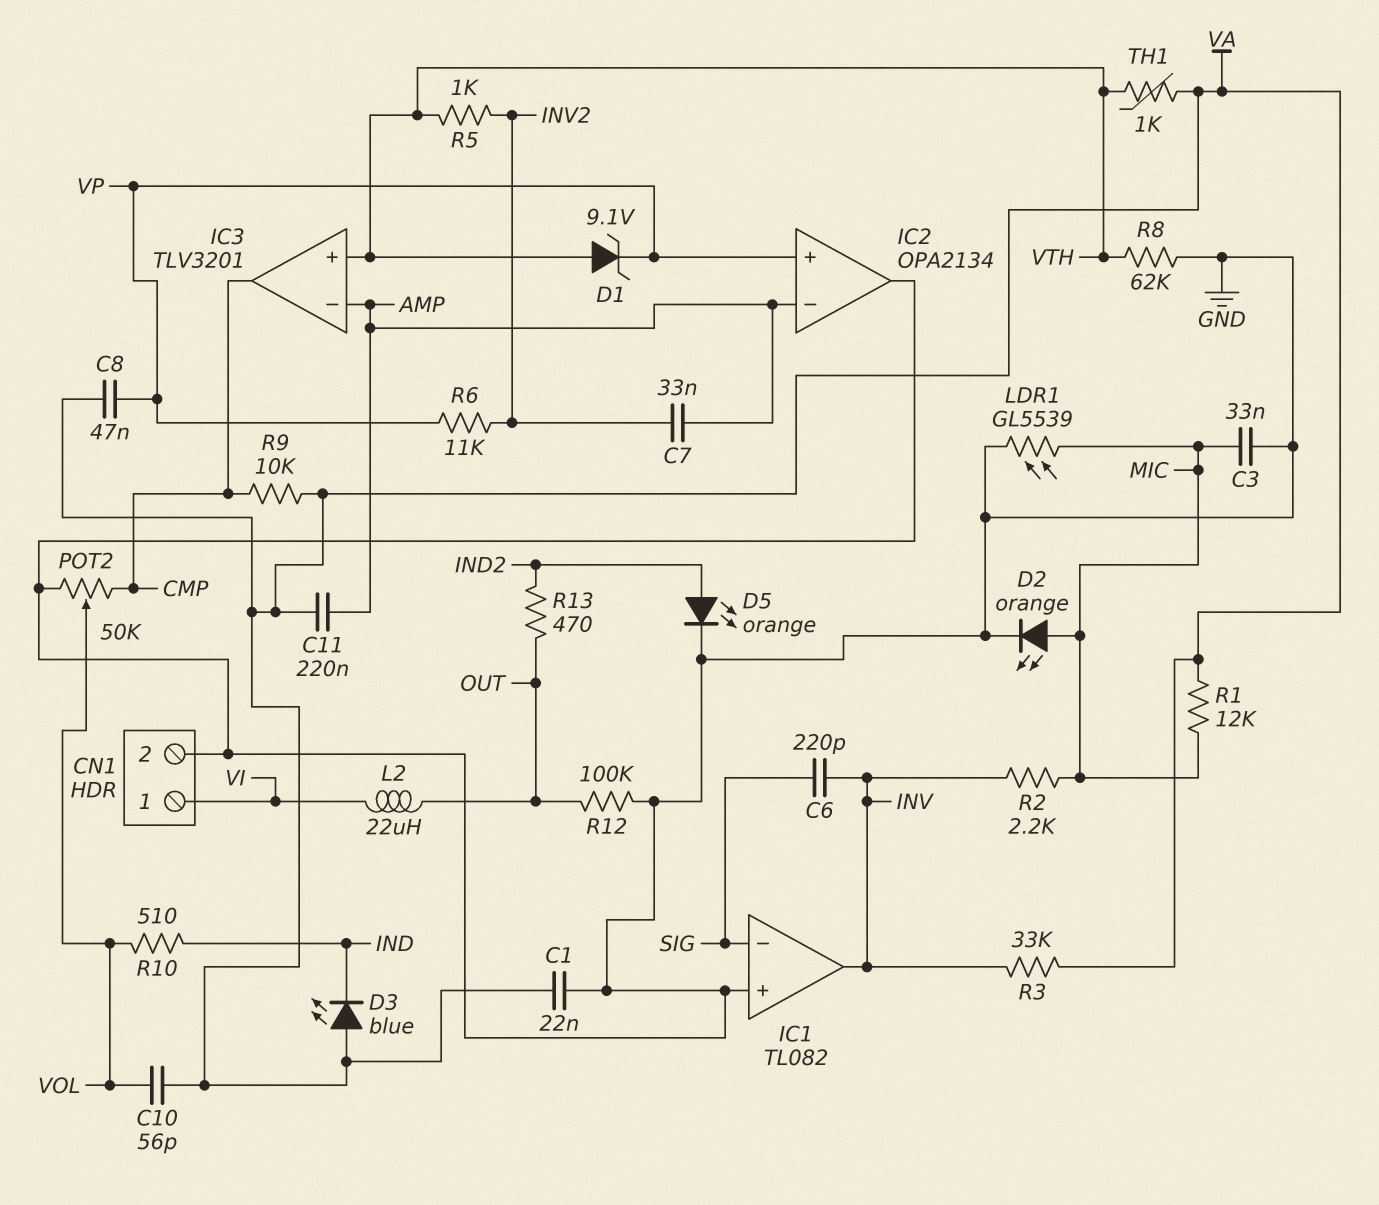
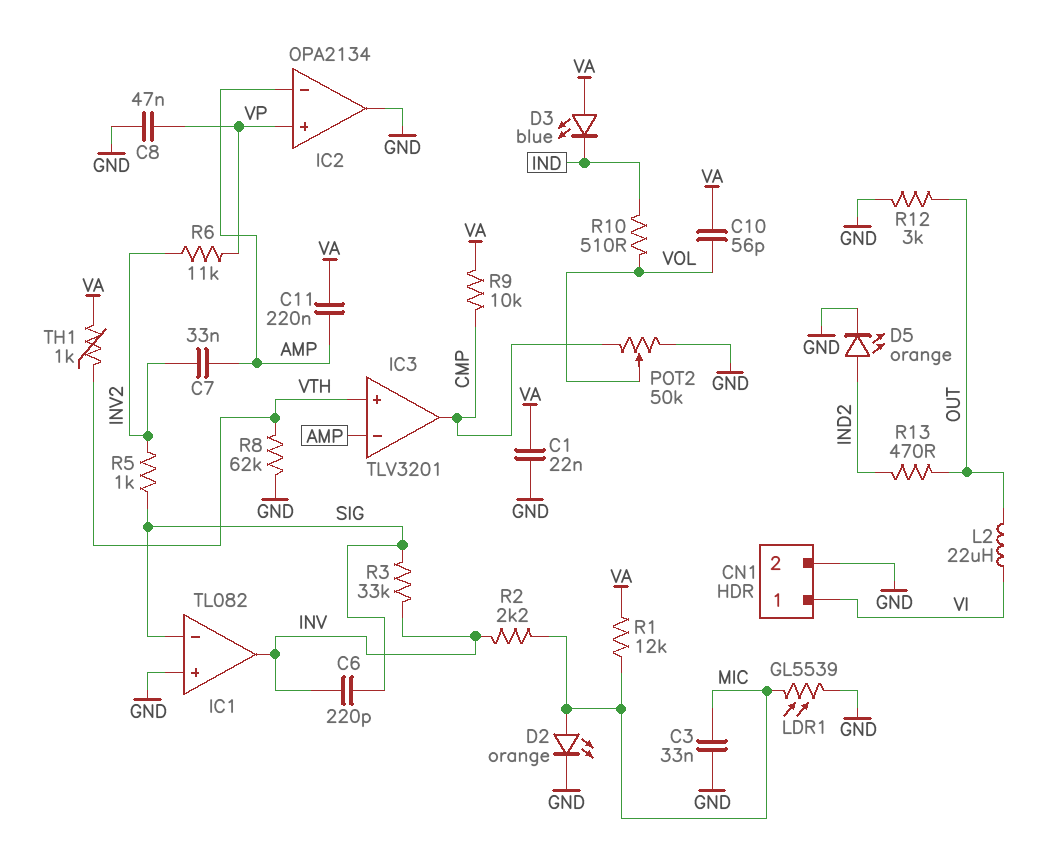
C8: 47nF (VA, VP) -> 47nF (GND, VP)
D1: zener 9.1V (A VTH, K VP) -> none
R3: 33k (INV, VA) -> 33k (INV, SIG)
R5: 1k (INV2, VTH) -> 1k (INV2, SIG)
R12: 100k (GND, OUT) -> 3k (GND, OUT)

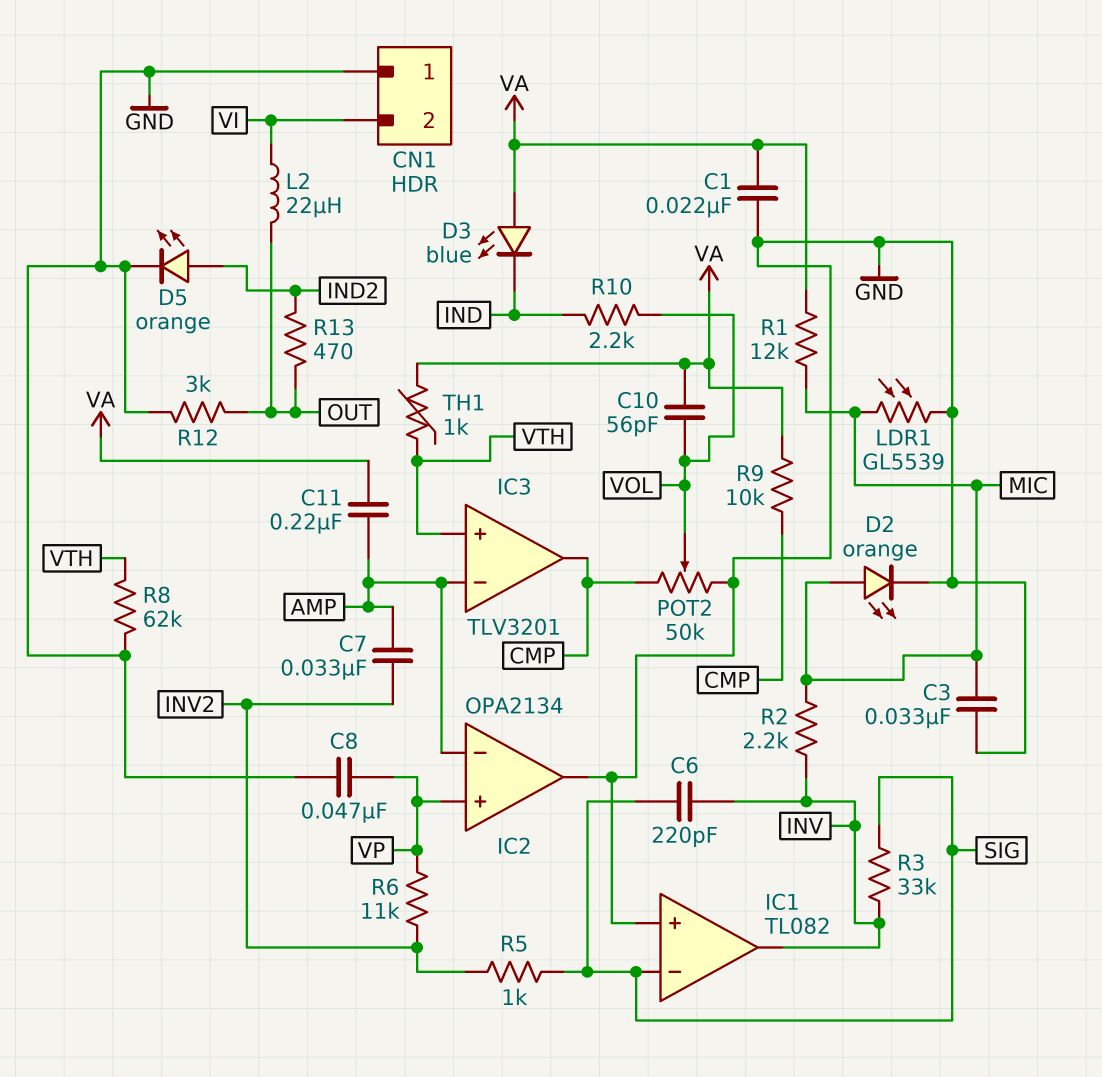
CN1 pin 1: VI -> GND
CN1 pin 2: GND -> VI
R10: 510 (IND, VOL) -> 2.2k (IND, VOL)

